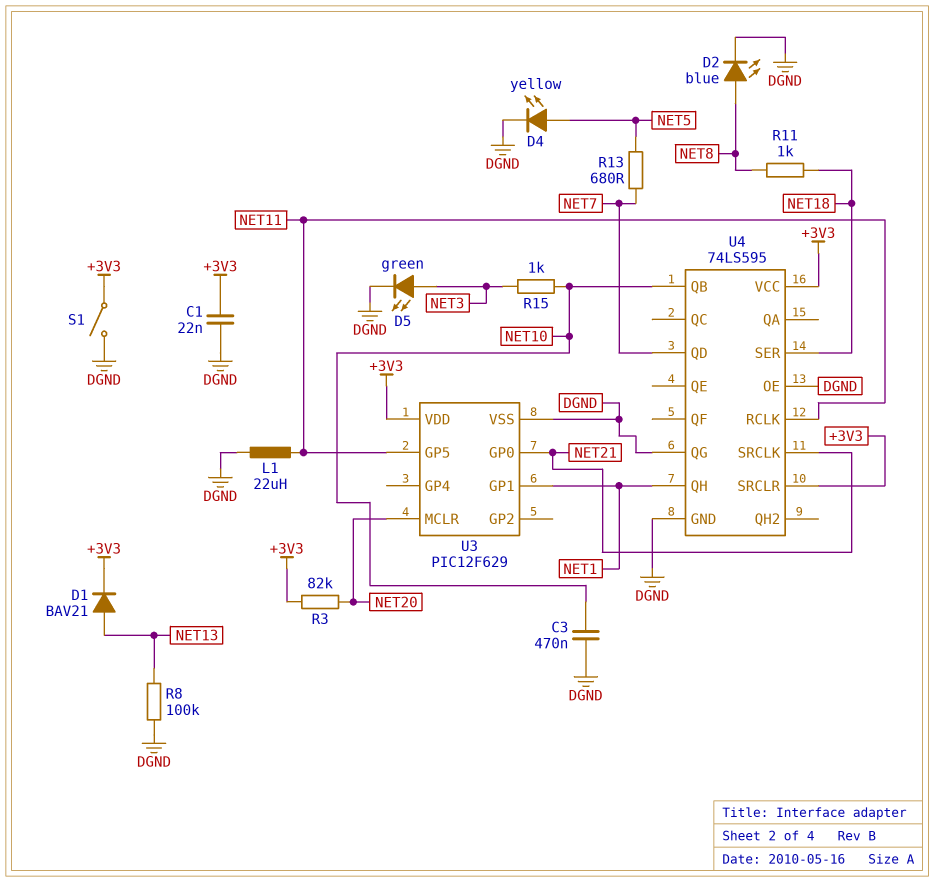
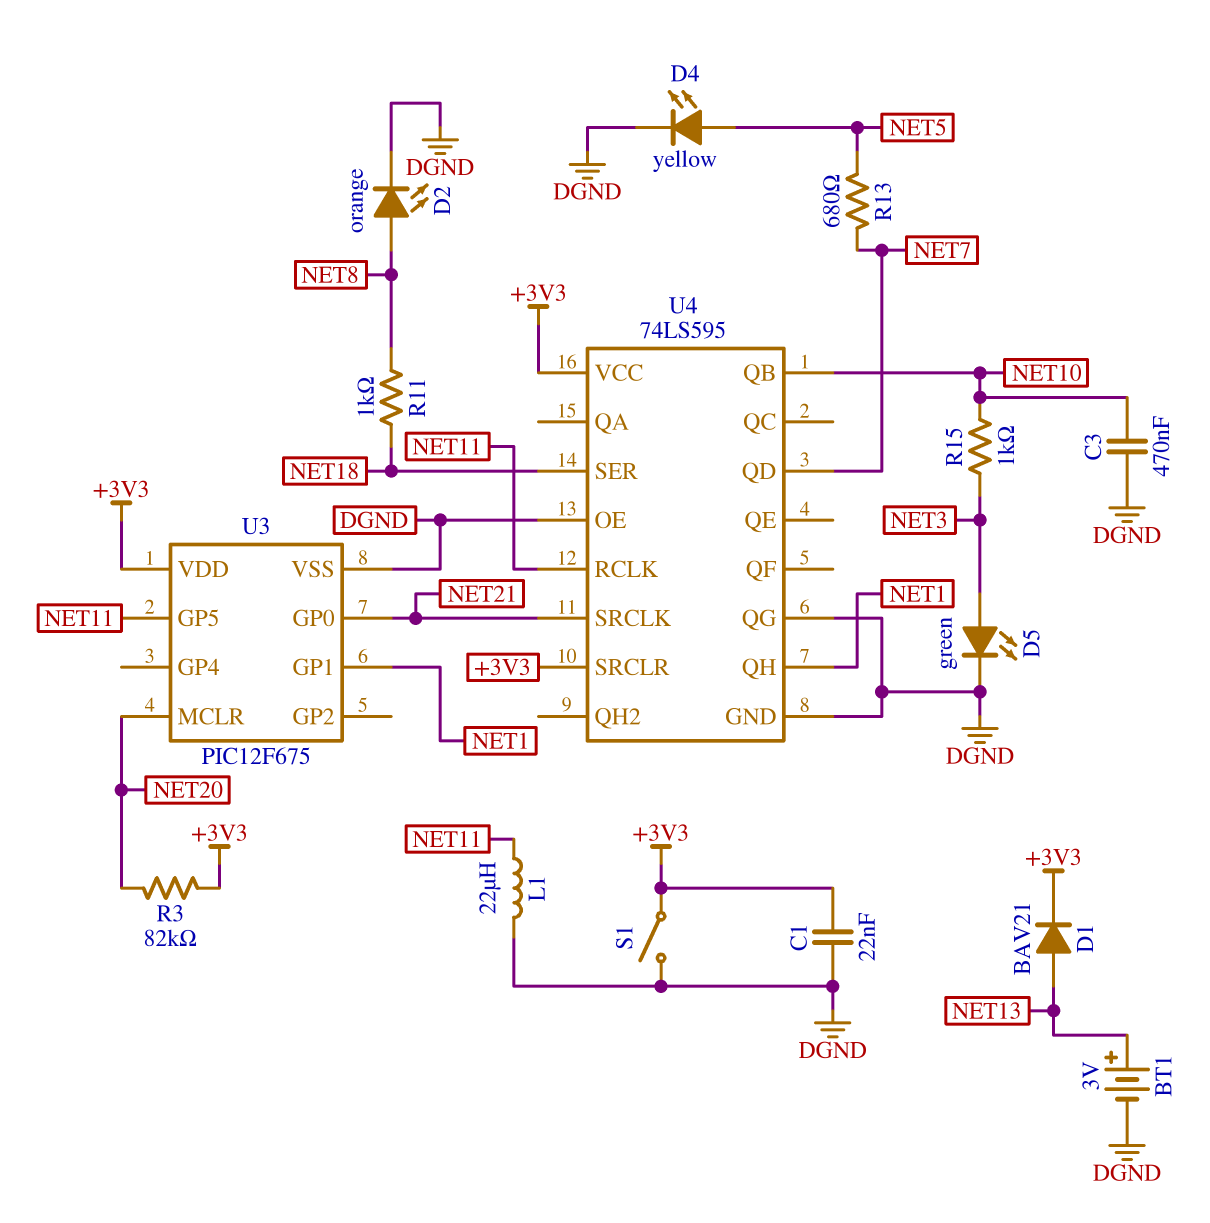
BT1: none -> 3V (plus NET13, minus DGND)
D2: LED blue (A NET8, K DGND) -> LED orange (A NET8, K DGND)
R8: 100k (DGND, NET13) -> none
U3: PIC12F629 -> PIC12F675

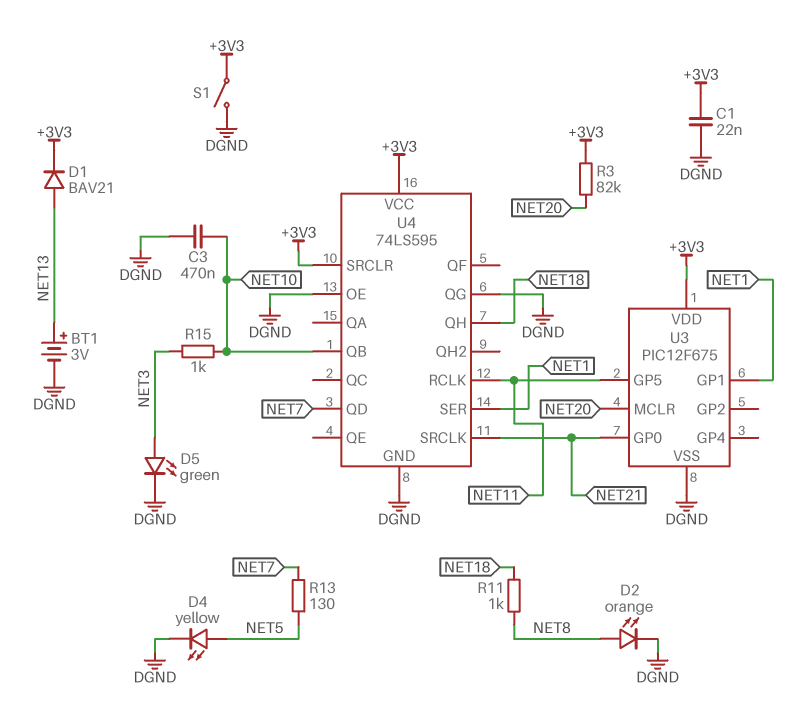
L1: 22uH (DGND, NET11) -> none
R13: 680 (NET5, NET7) -> 130 (NET5, NET7)
U4 pin QH: NET1 -> NET18
U4 pin SER: NET18 -> NET1

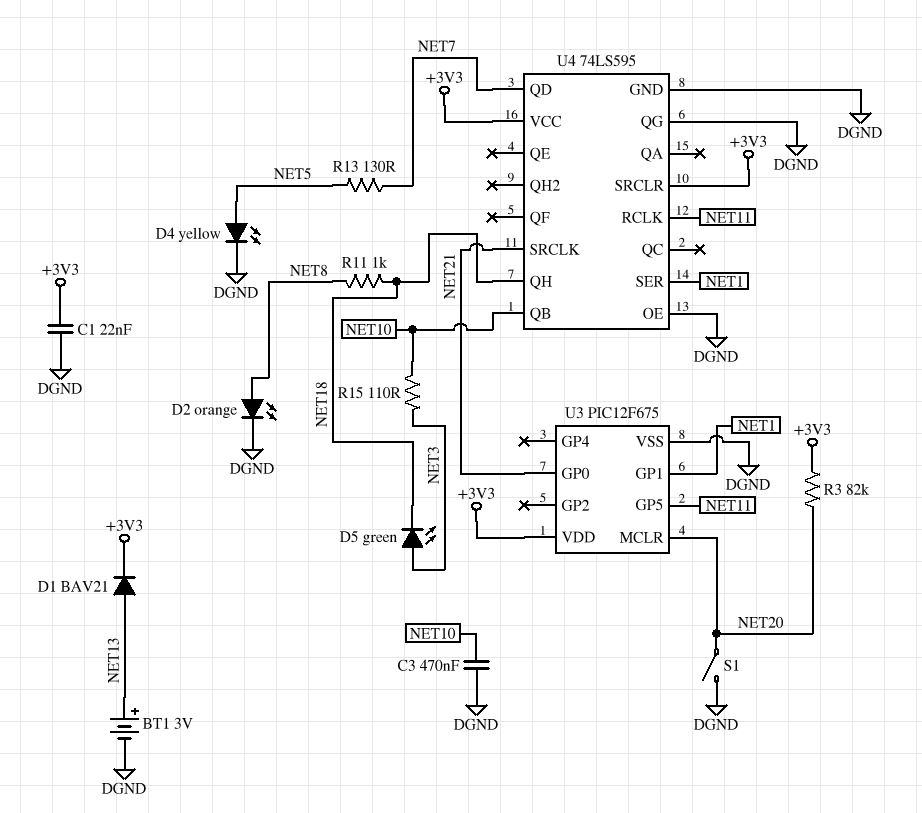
D5: LED green (A NET3, K DGND) -> LED green (A NET3, K NET18)
R15: 1k (NET3, NET10) -> 110 (NET3, NET10)
S1: switch (+3V3, DGND) -> switch (DGND, NET20)

